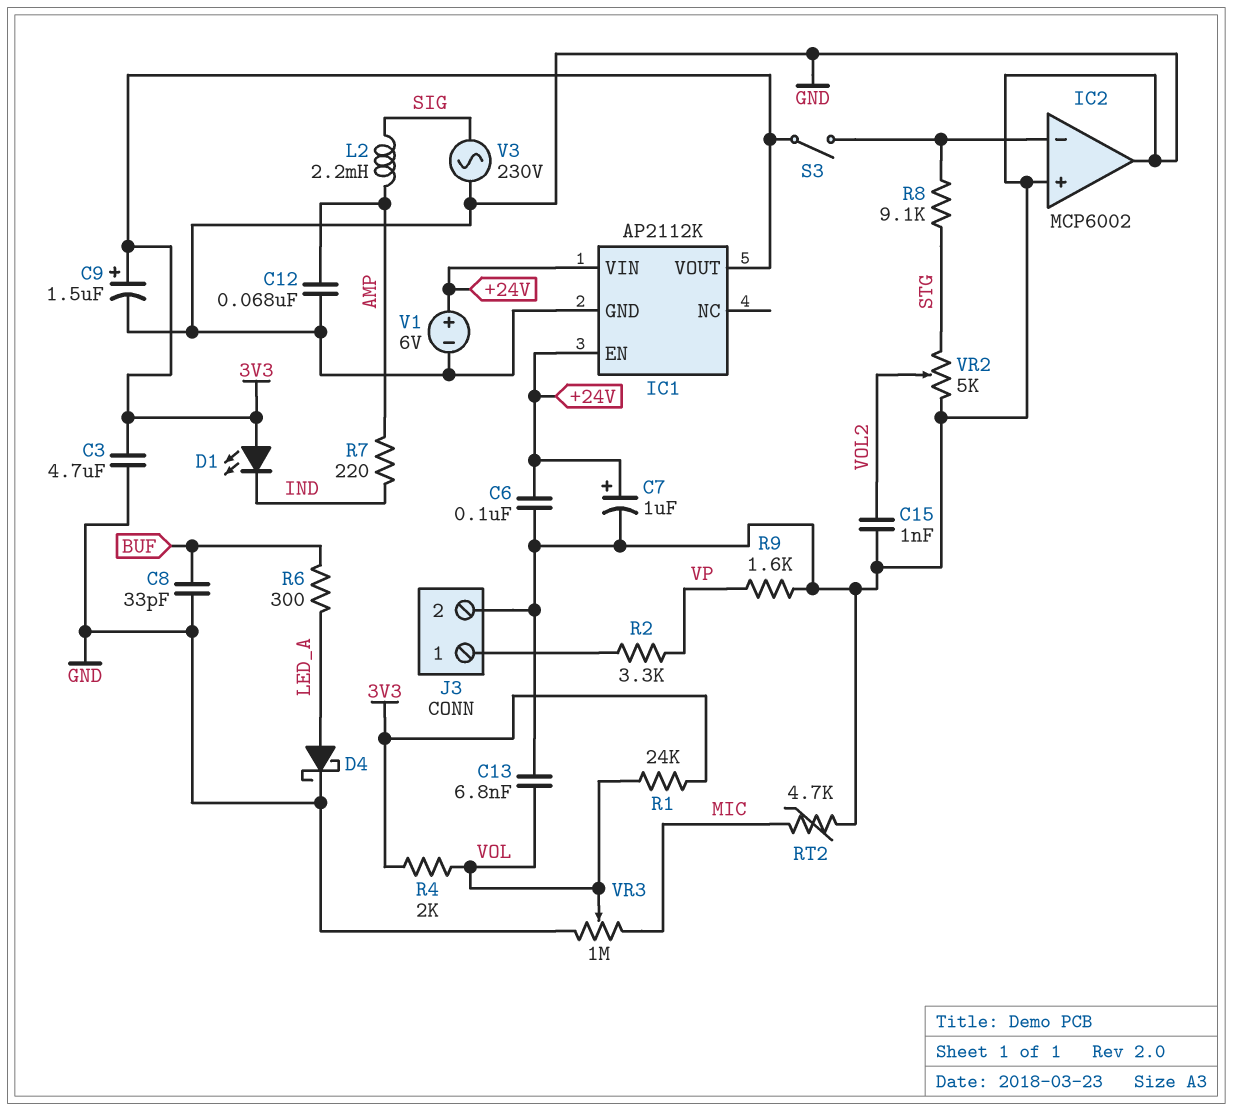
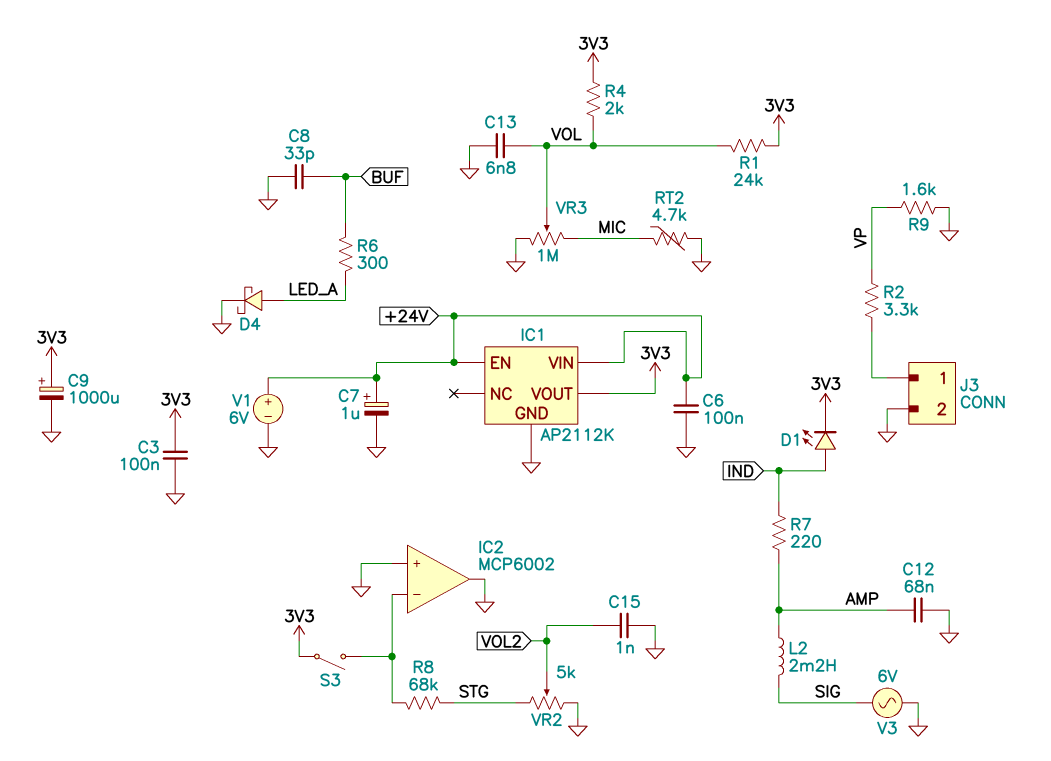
C3: 4.7uF (3V3, GND) -> 100nF (3V3, GND)
C9: 1.5uF (plus 3V3, minus GND) -> 1000uF (plus 3V3, minus GND)
D1: LED (A 3V3, K IND) -> LED (A IND, K 3V3)
R8: 9.1k (IC2/in-, STG) -> 68k (IC2/in-, STG)
V3: AC 230V (GND, SIG) -> AC 6V (GND, SIG)

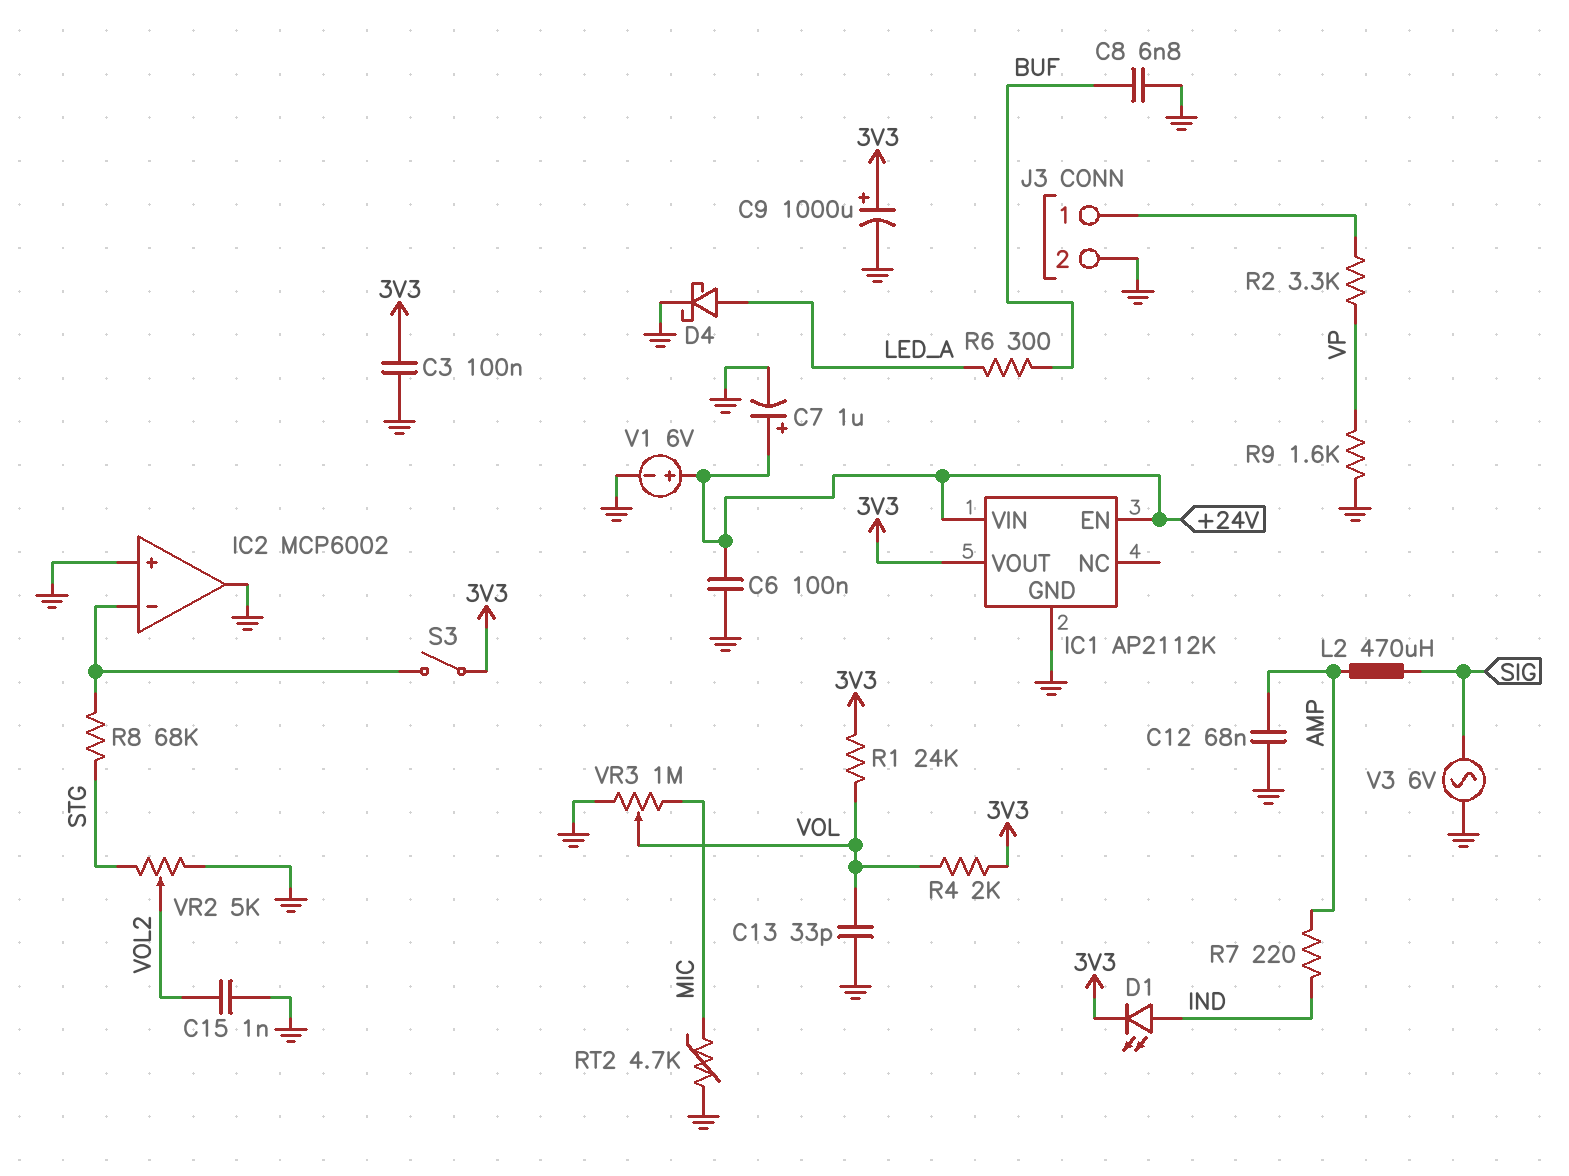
C8: 33pF (BUF, GND) -> 6.8nF (BUF, GND)
C13: 6.8nF (GND, VOL) -> 33pF (GND, VOL)
L2: 2.2mH (AMP, SIG) -> 470uH (AMP, SIG)

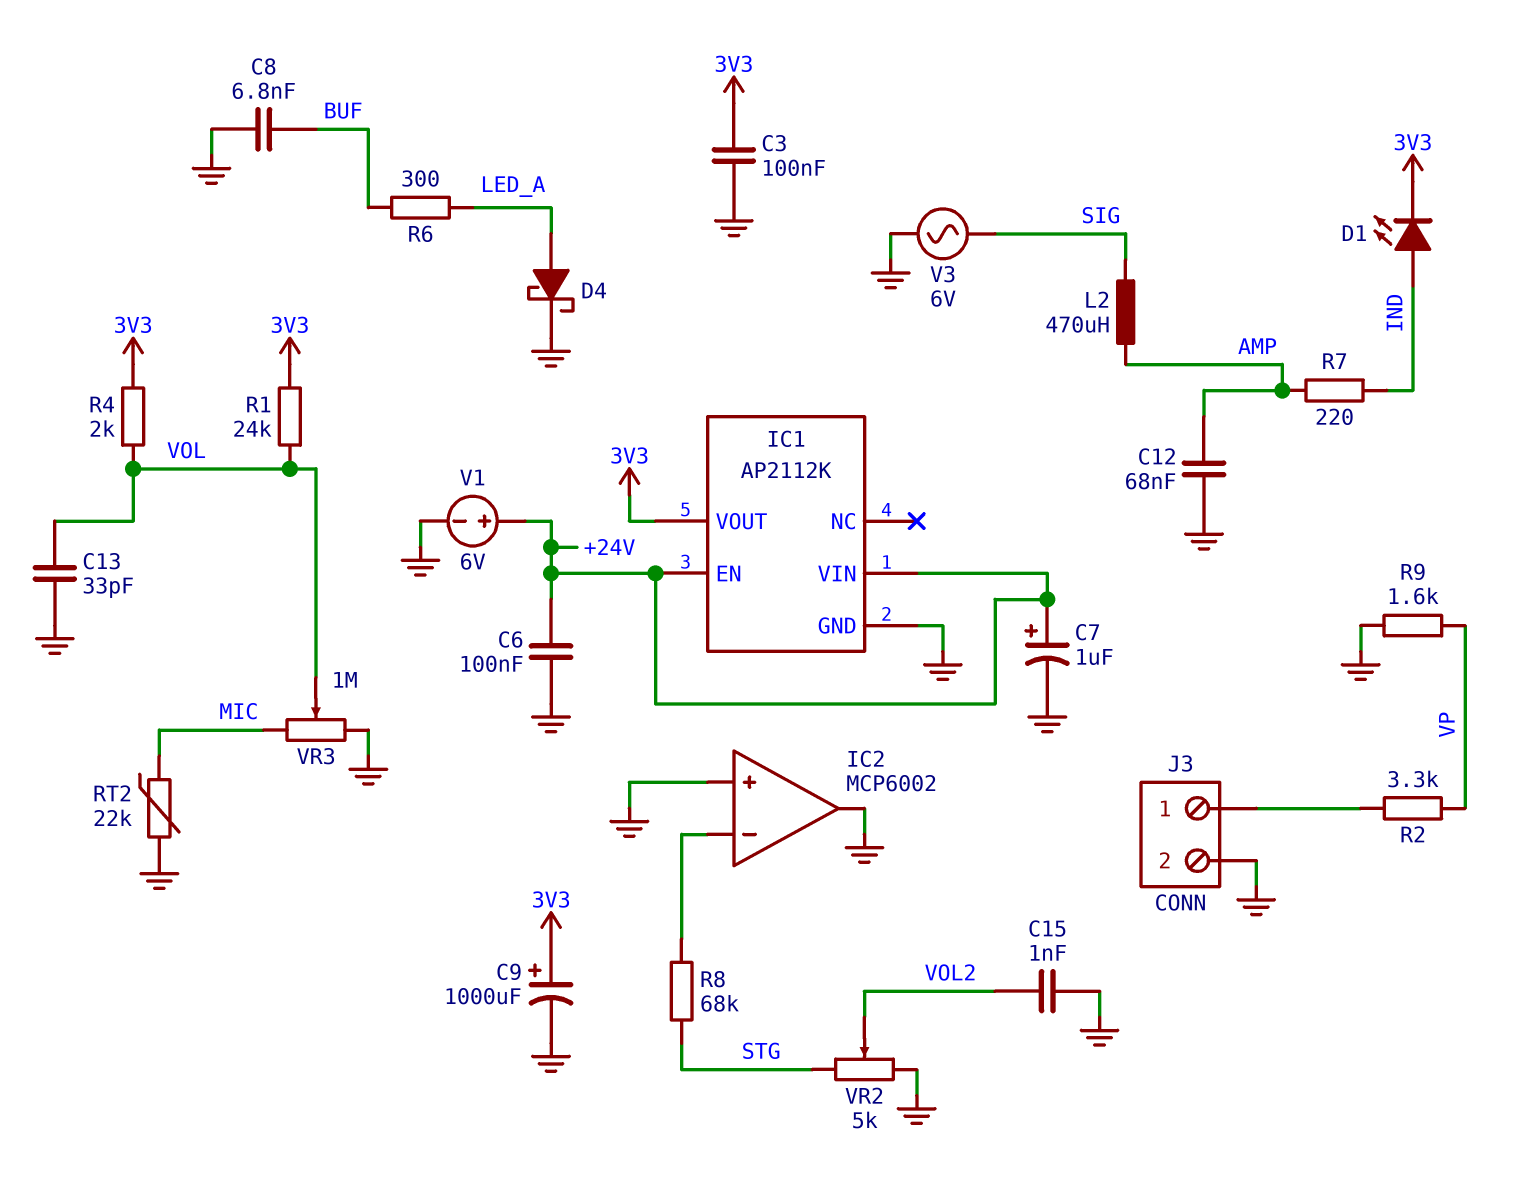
RT2: 4.7k (GND, MIC) -> 22k (GND, MIC)
S3: switch (3V3, IC2/in-) -> none

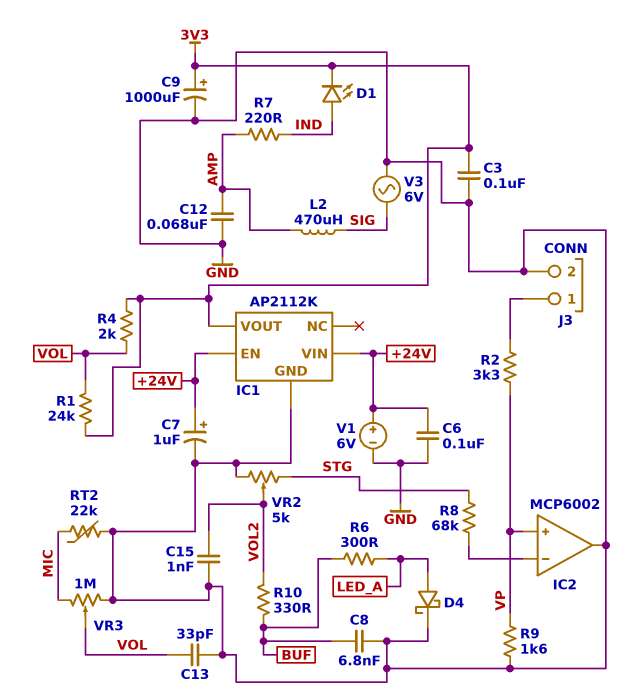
IC2 pin in+: GND -> VP
R10: none -> 330 (BUF, VOL2)

